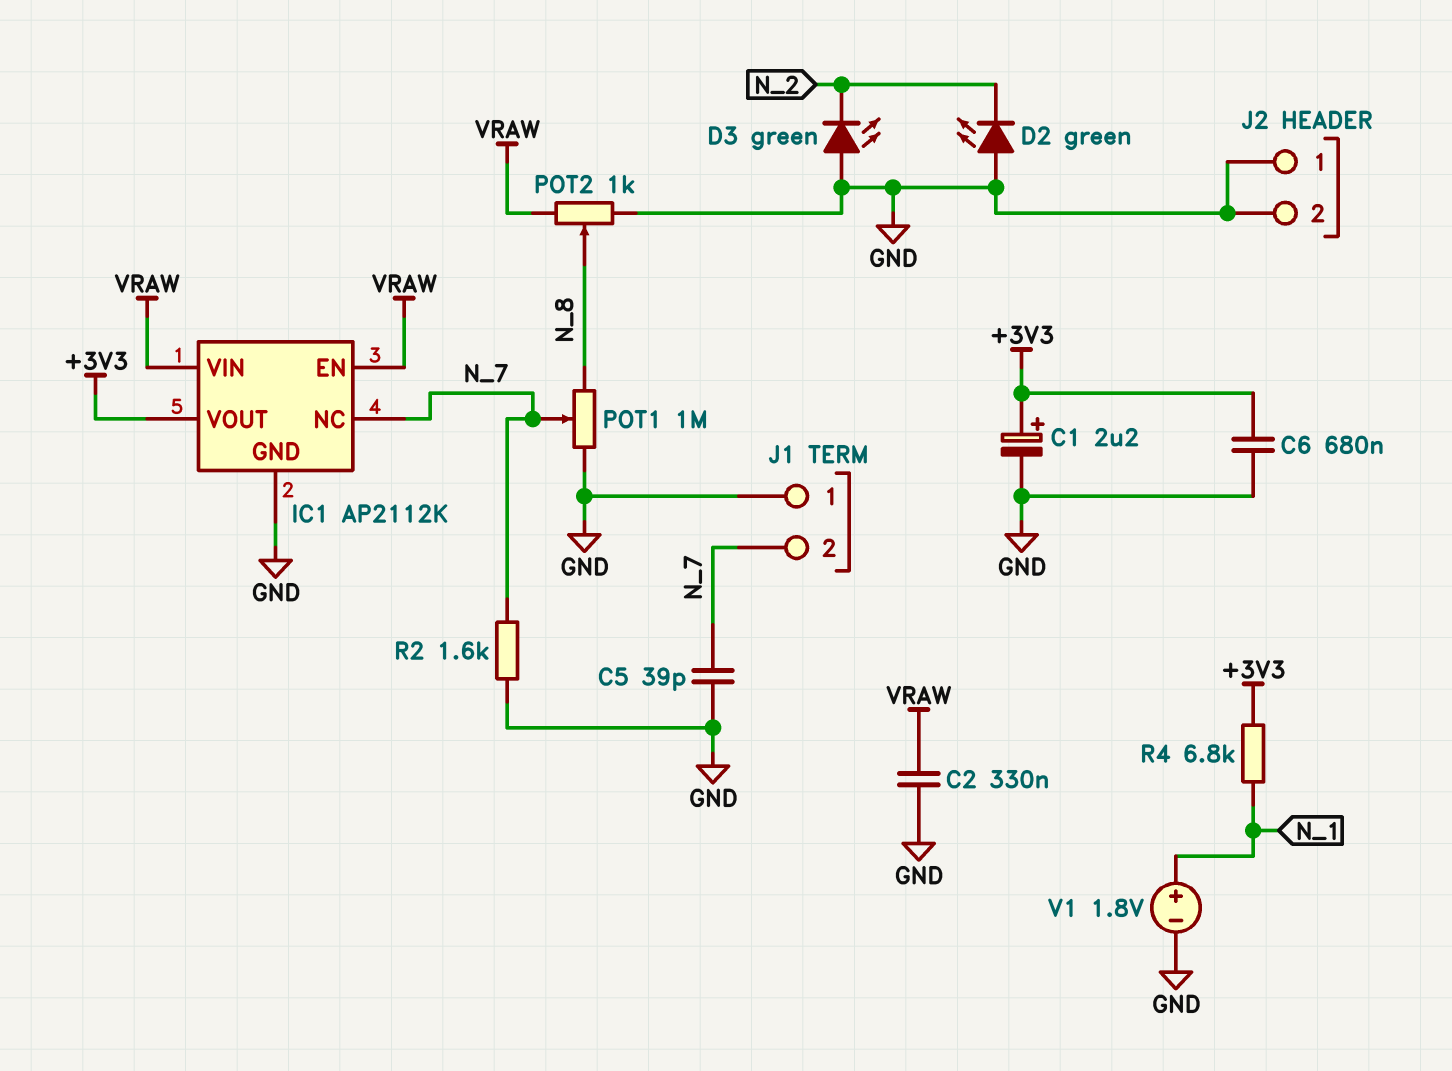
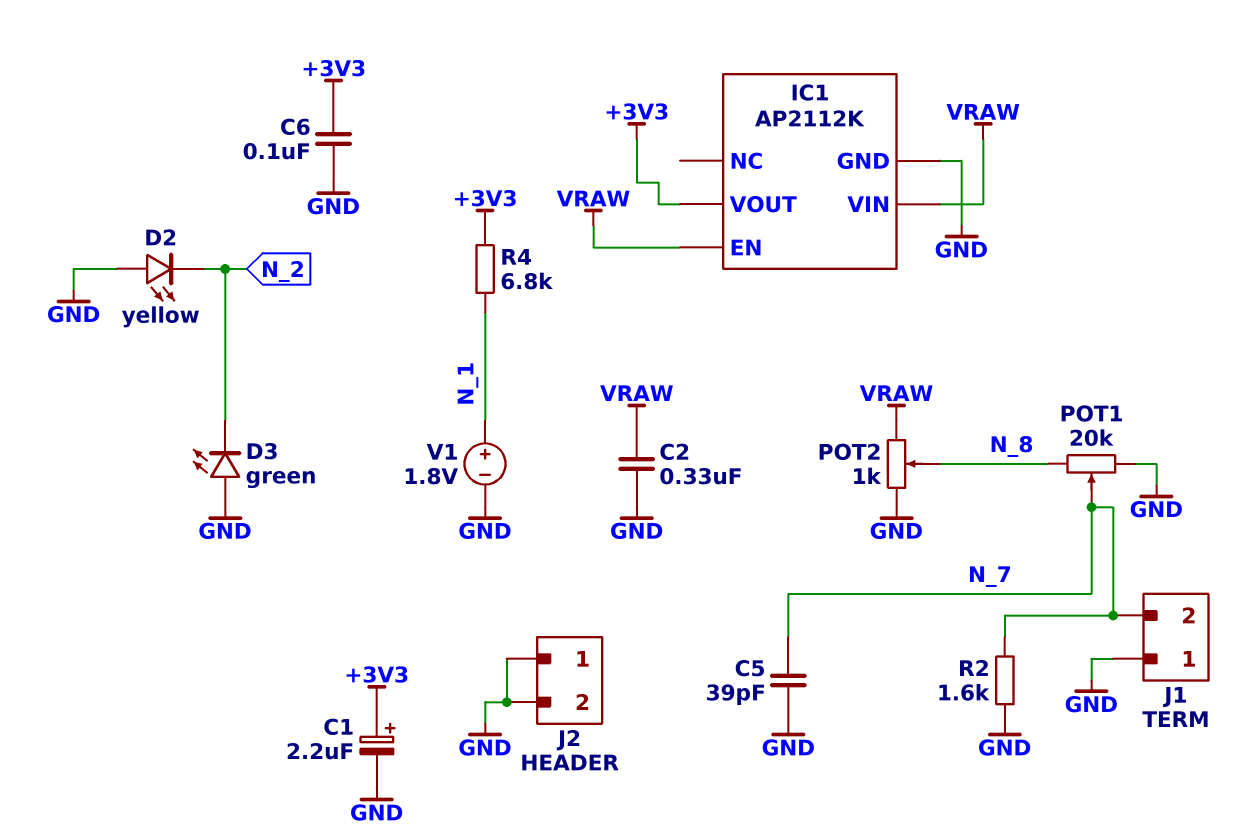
C6: 680nF (+3V3, GND) -> 100nF (+3V3, GND)
D2: LED green (A GND, K N_2) -> LED yellow (A GND, K N_2)
IC1 pin NC: N_7 -> none
POT1: 1M (GND, N_8, wiper N_7) -> 20k (GND, N_8, wiper N_7)

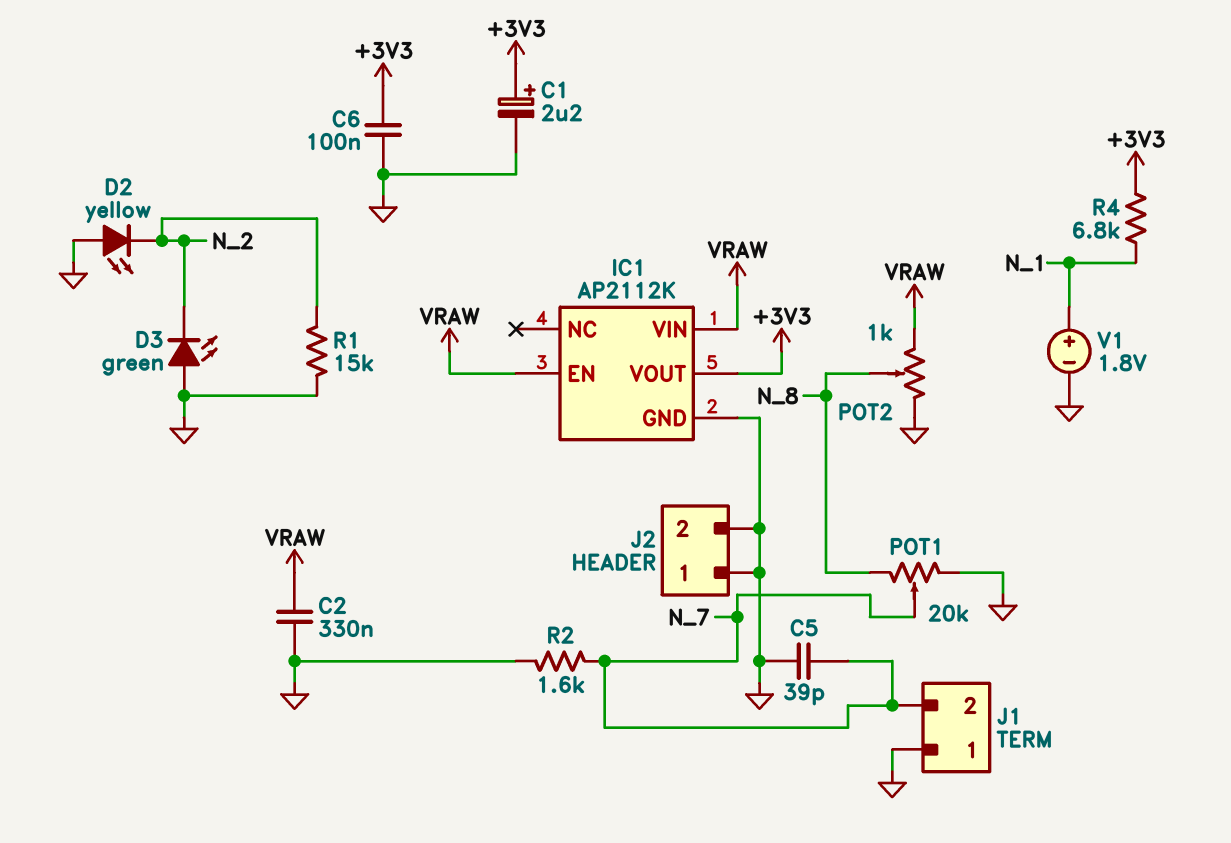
R1: none -> 15k (GND, N_2)

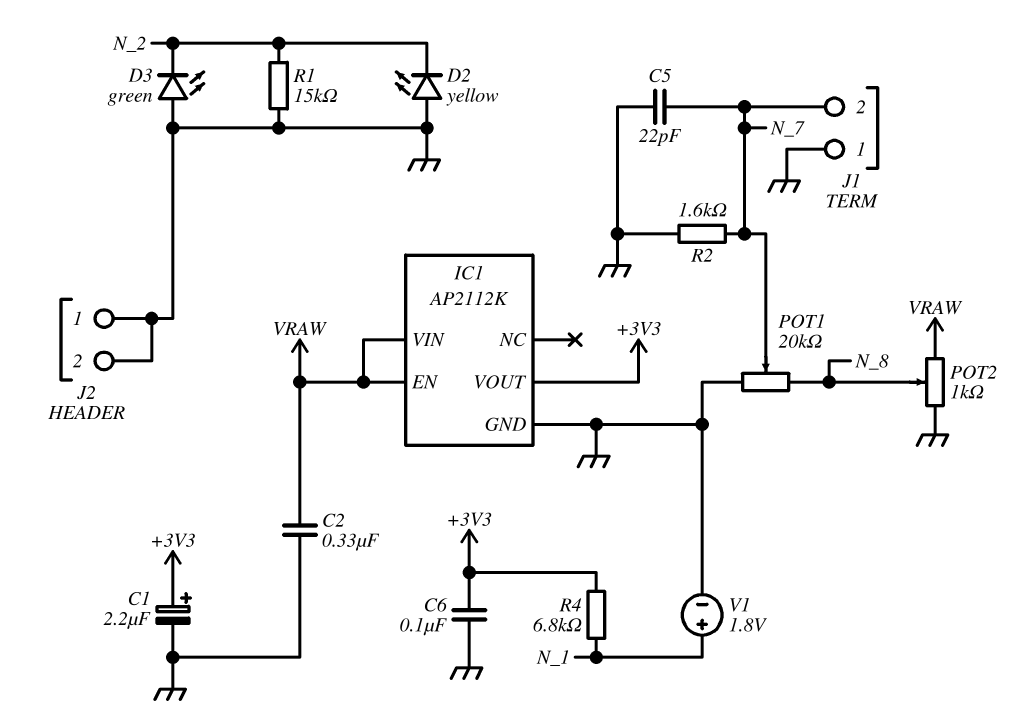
C5: 39pF (GND, N_7) -> 22pF (GND, N_7)

